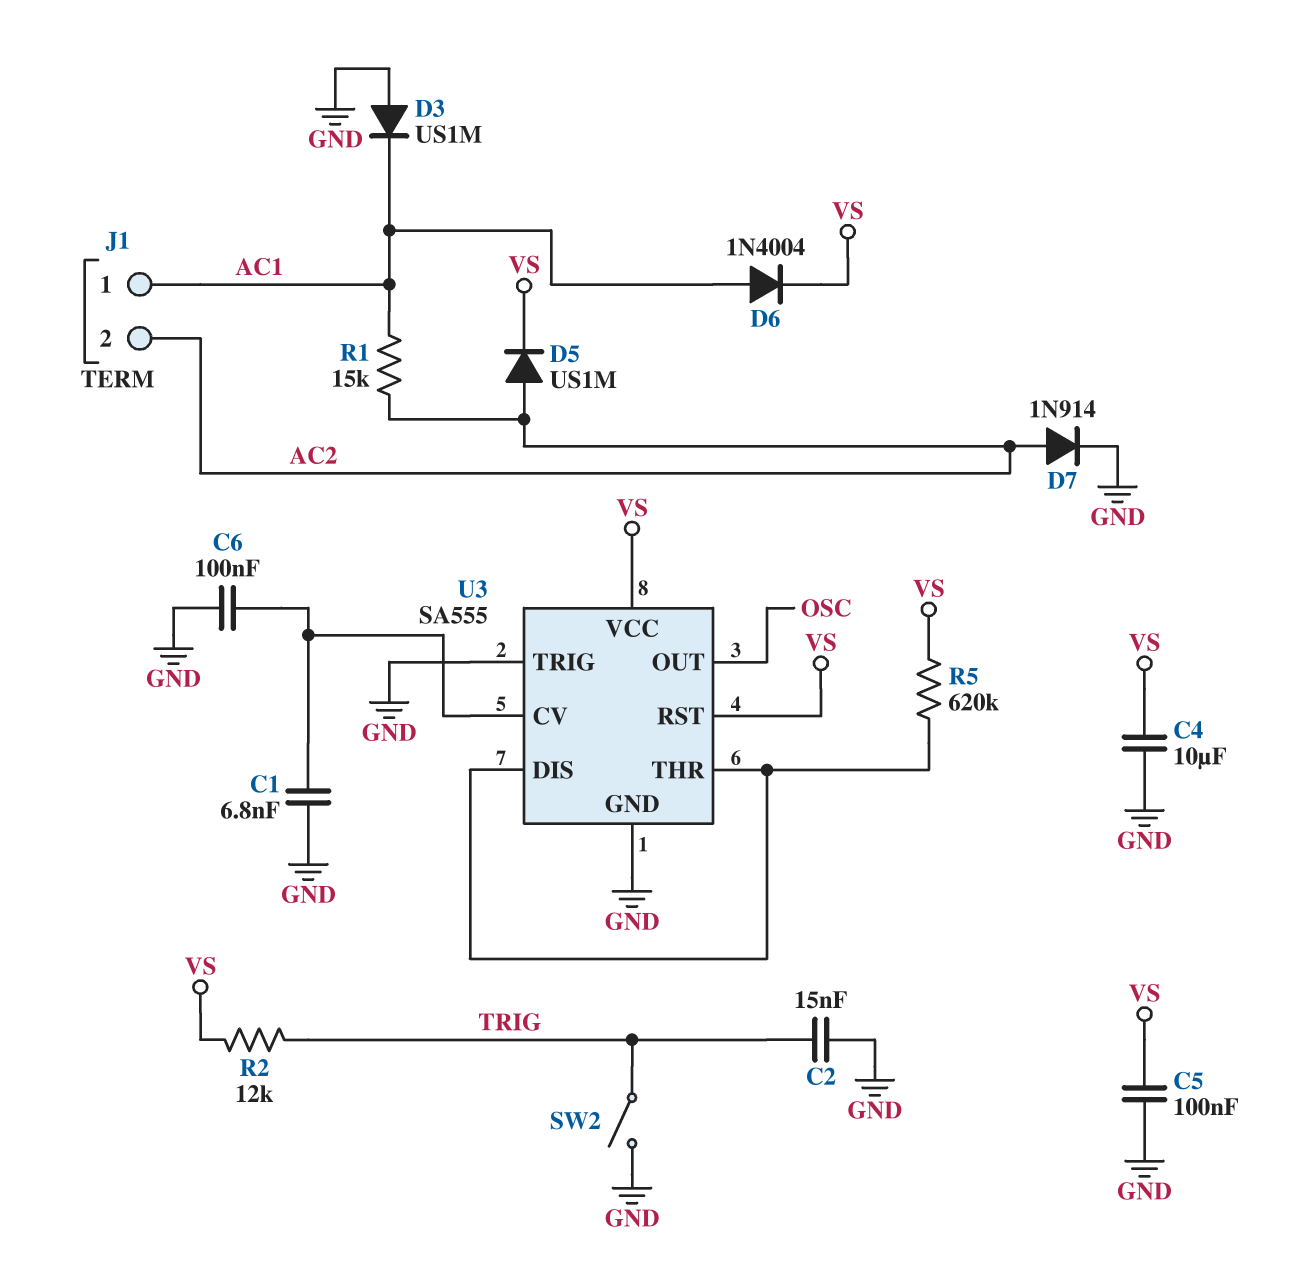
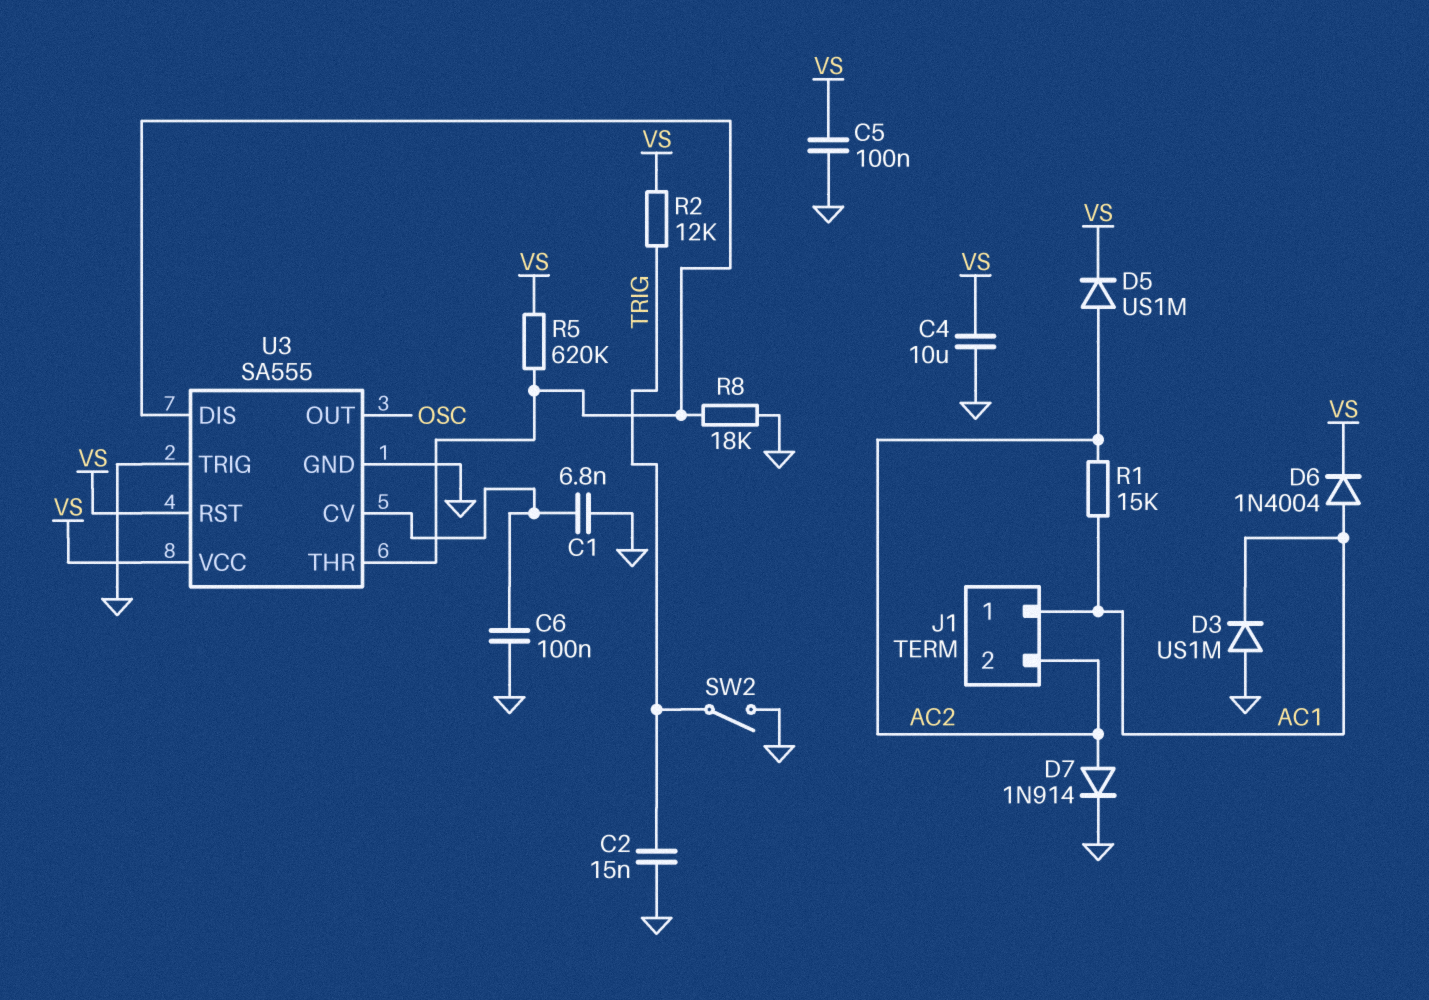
R8: none -> 18k (GND, U3/DIS)

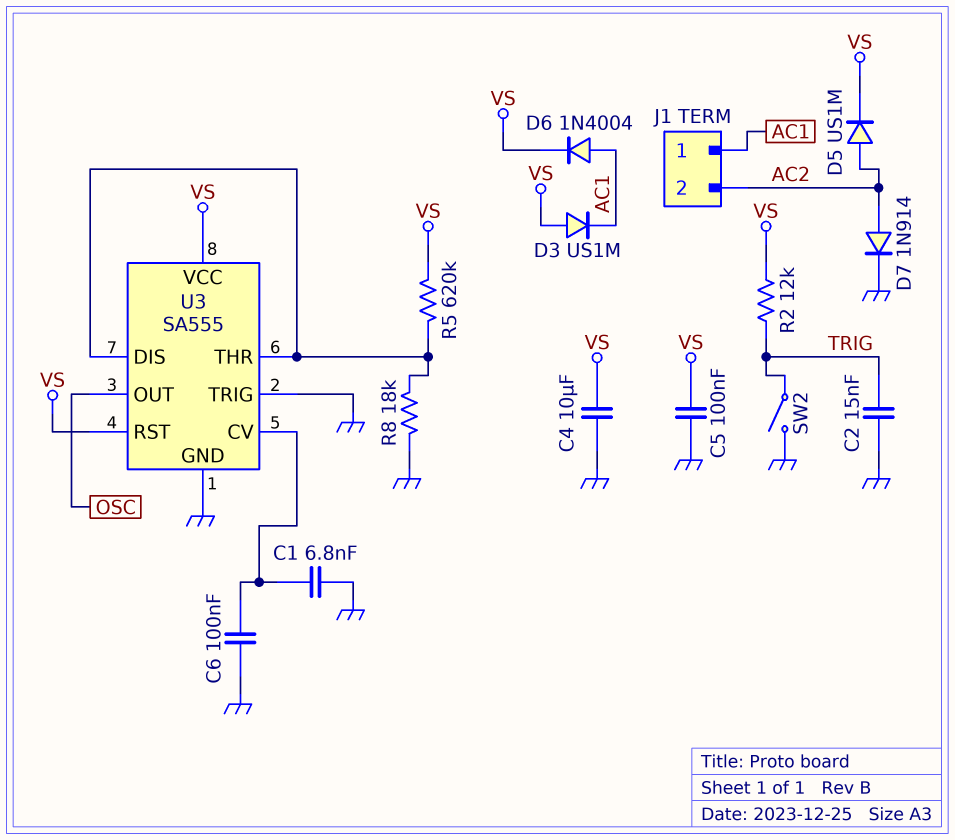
D3: diode US1M (A GND, K AC1) -> diode US1M (A VS, K AC1)
R1: 15k (AC1, AC2) -> none

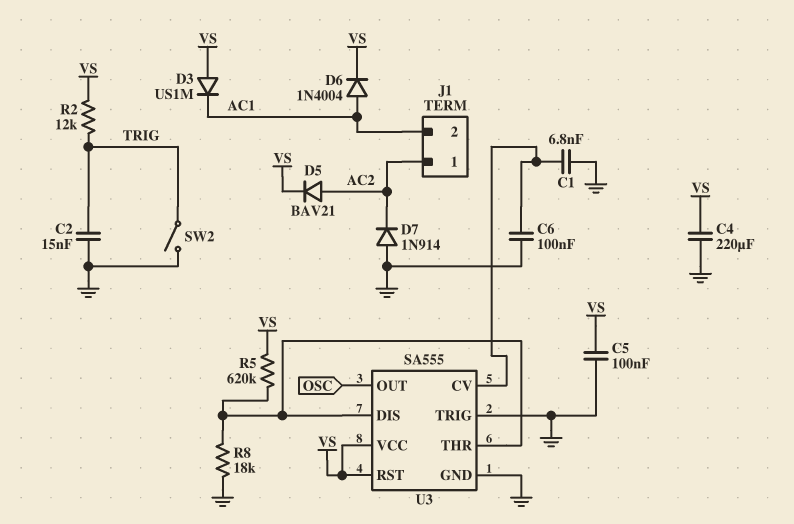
C4: 10uF (GND, VS) -> 220uF (GND, VS)
D5: diode US1M (A AC2, K VS) -> diode BAV21 (A AC2, K VS)
D7: diode 1N914 (A AC2, K GND) -> diode 1N914 (A GND, K AC2)
J1 pin 1: AC1 -> AC2
J1 pin 2: AC2 -> AC1

